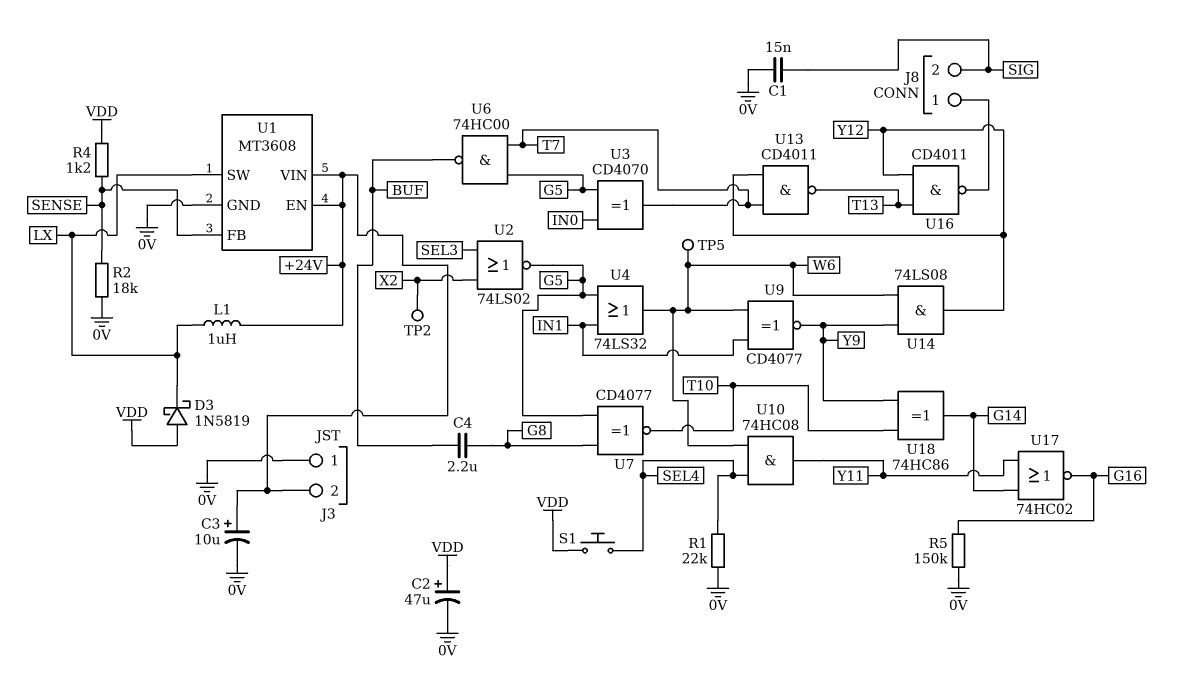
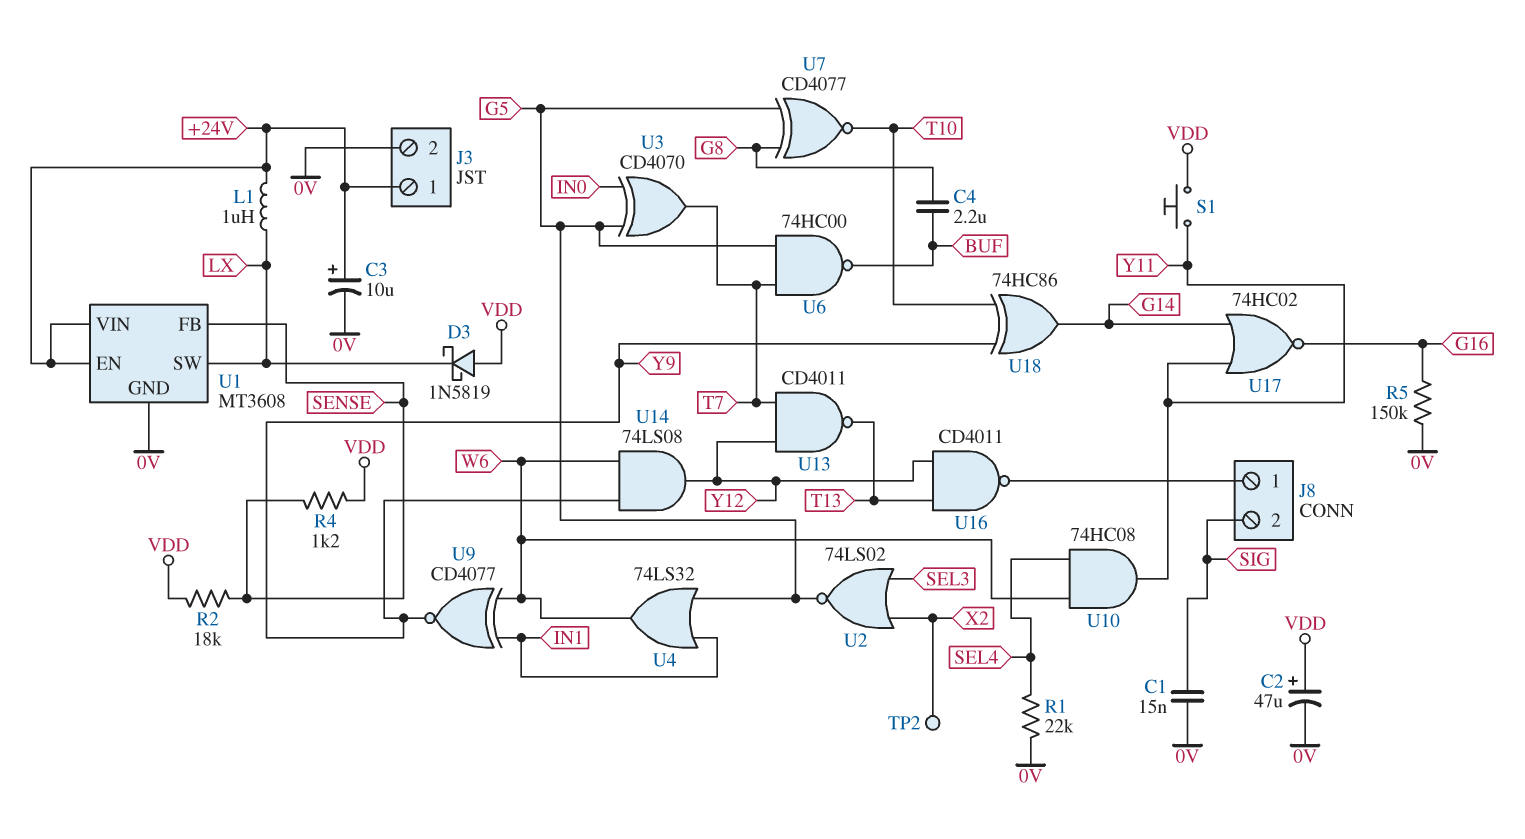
J3 pin 1: 0V -> +24V
J3 pin 2: +24V -> 0V
R2: 18k (0V, SENSE) -> 18k (SENSE, VDD)
S1: button (SEL4, VDD) -> button (VDD, Y11)
TP5: test point (W6) -> none

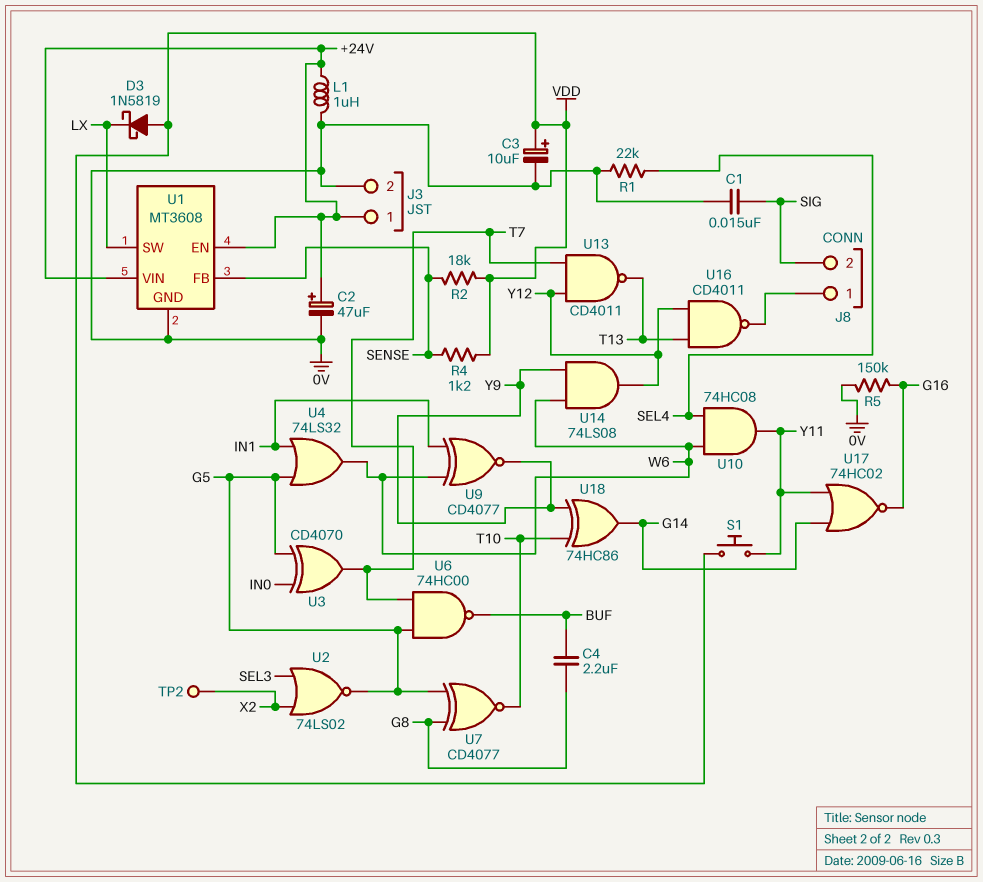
C2: 47uF (plus VDD, minus 0V) -> 47uF (plus +24V, minus 0V)
C3: 10uF (plus +24V, minus 0V) -> 10uF (plus VDD, minus 0V)
L1: 1uH (+24V, LX) -> 1uH (+24V, 0V)

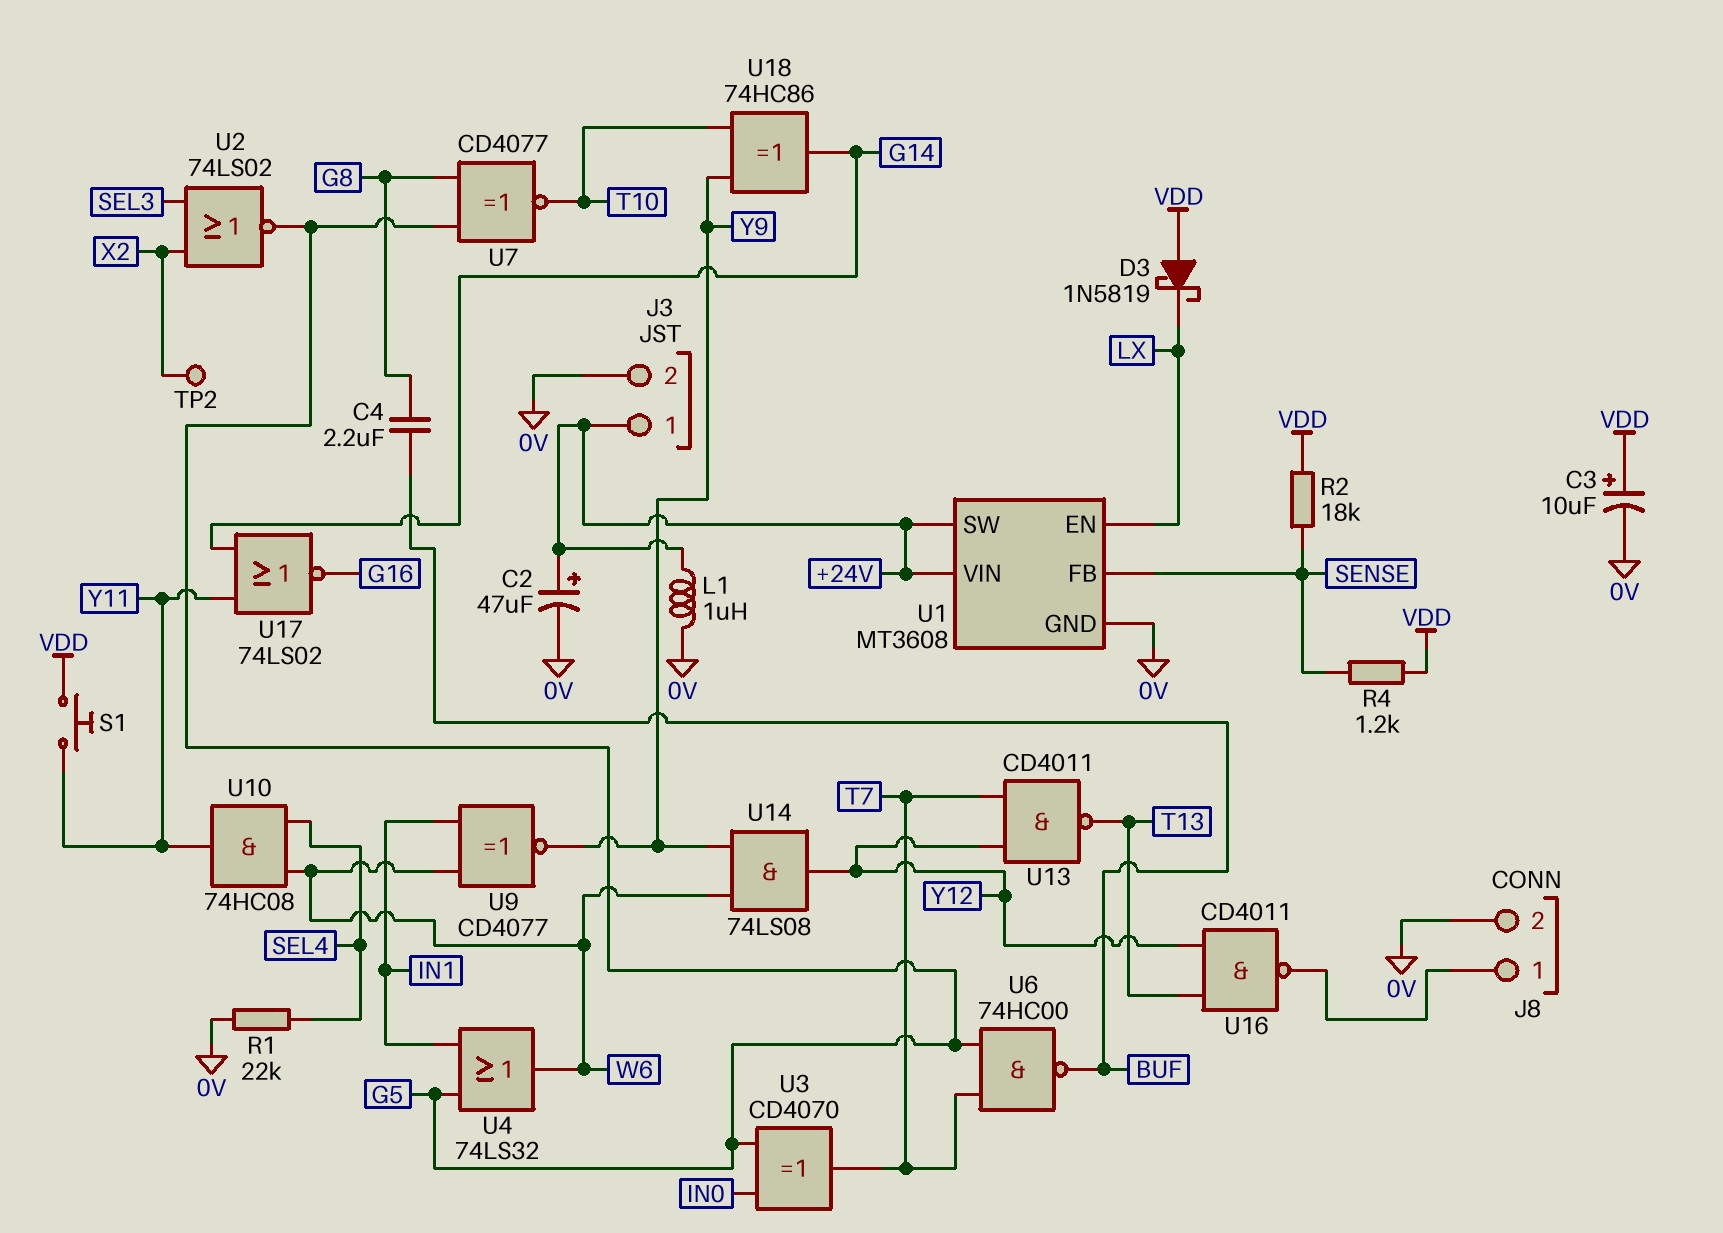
C1: 15nF (0V, SIG) -> none
J8 pin 2: SIG -> 0V
R5: 150k (0V, G16) -> none
U1 pin EN: +24V -> LX
U1 pin SW: LX -> +24V
U17: NOR 74HC02 (in G14, in Y11, out G16) -> NOR 74LS02 (in G14, in Y11, out G16)

